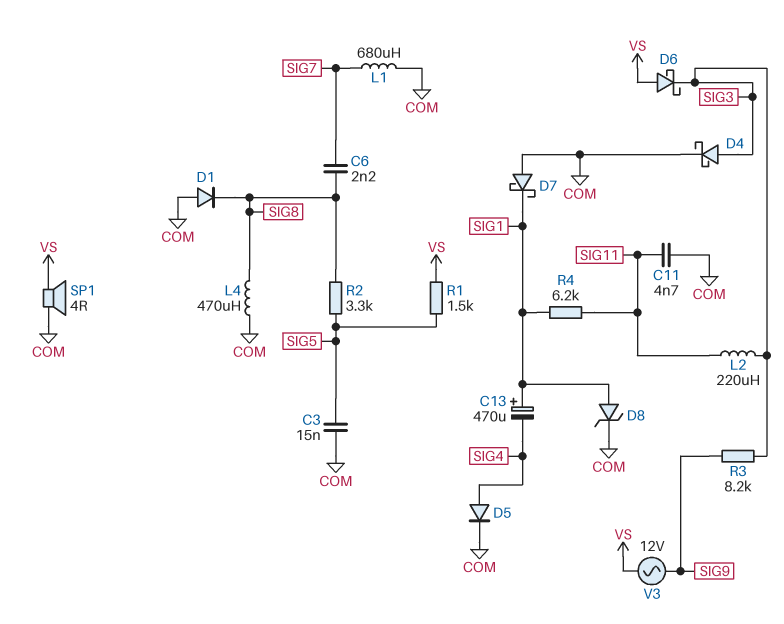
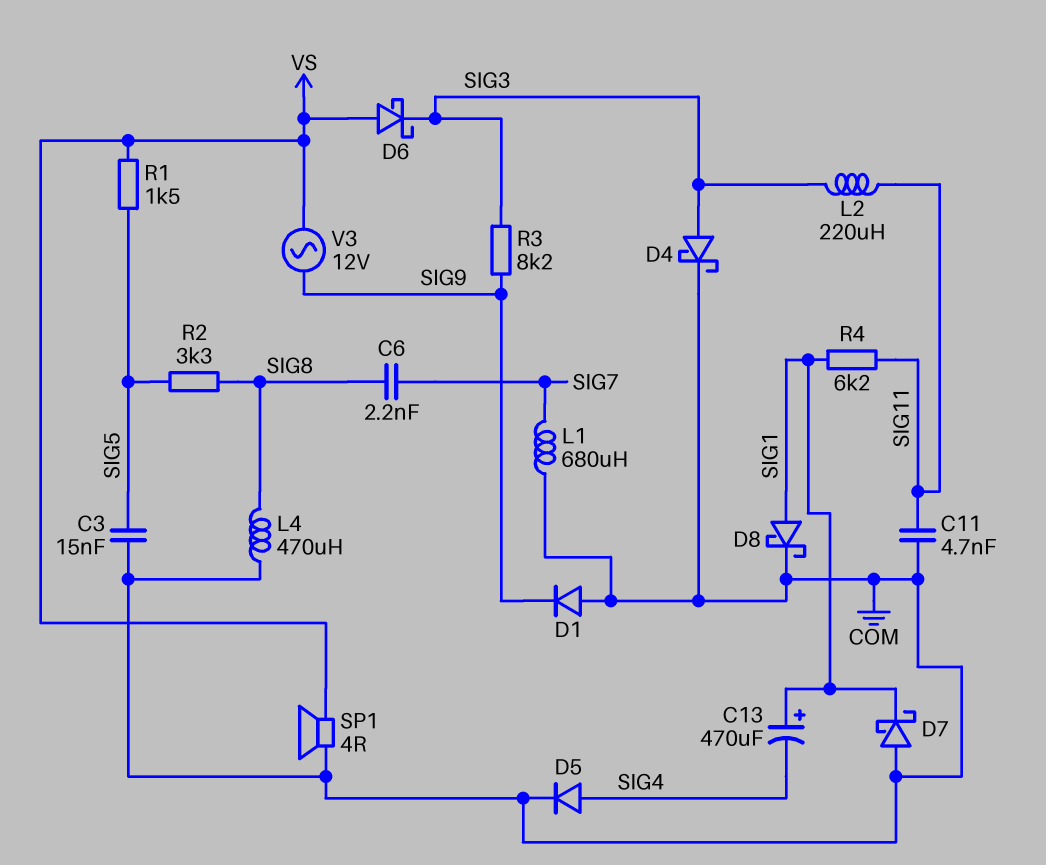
D1: diode (A COM, K SIG8) -> diode (A COM, K SIG9)
D8: zener (A SIG1, K COM) -> schottky (A SIG1, K COM)

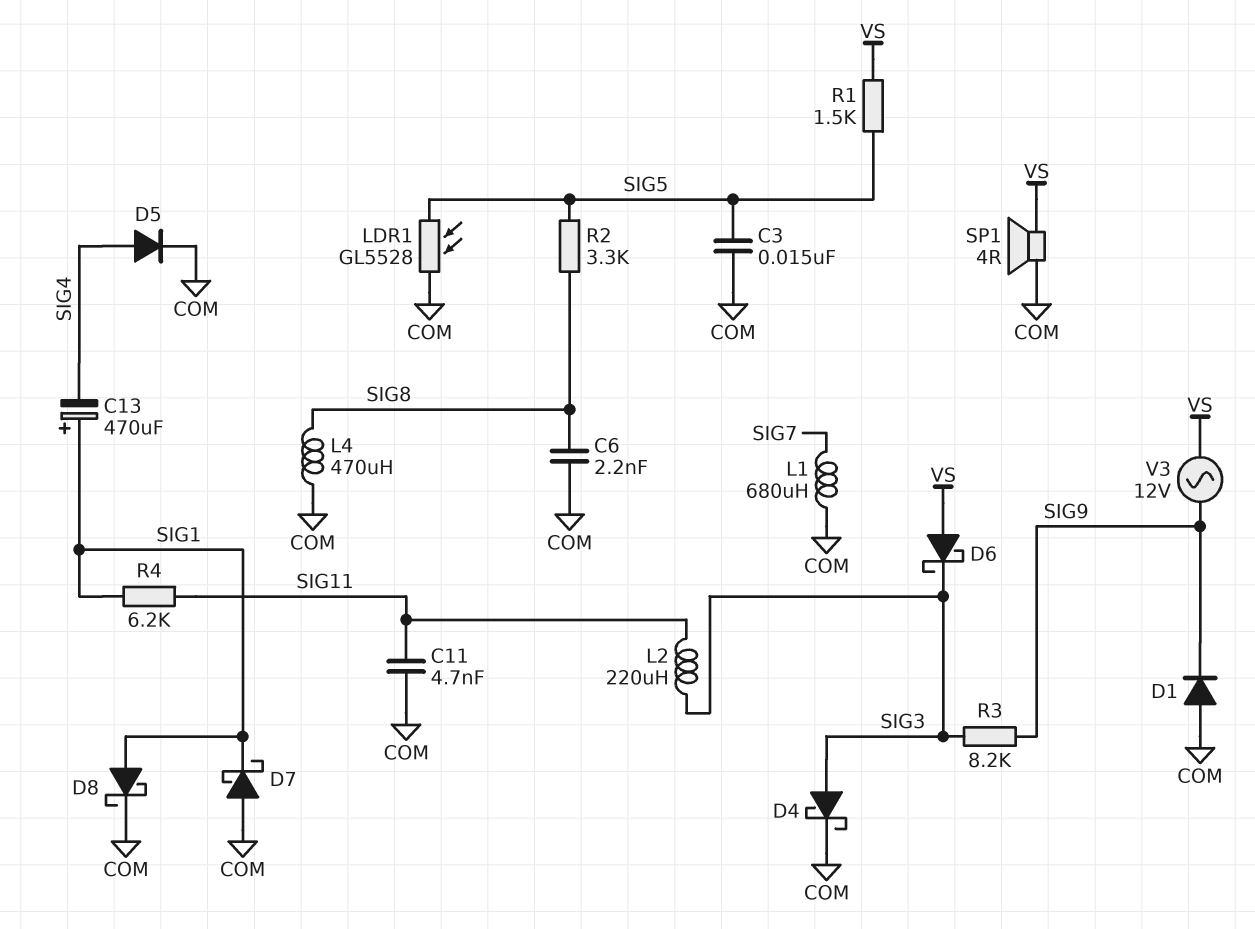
C6: 2.2nF (SIG7, SIG8) -> 2.2nF (COM, SIG8)
LDR1: none -> GL5528 (COM, SIG5)

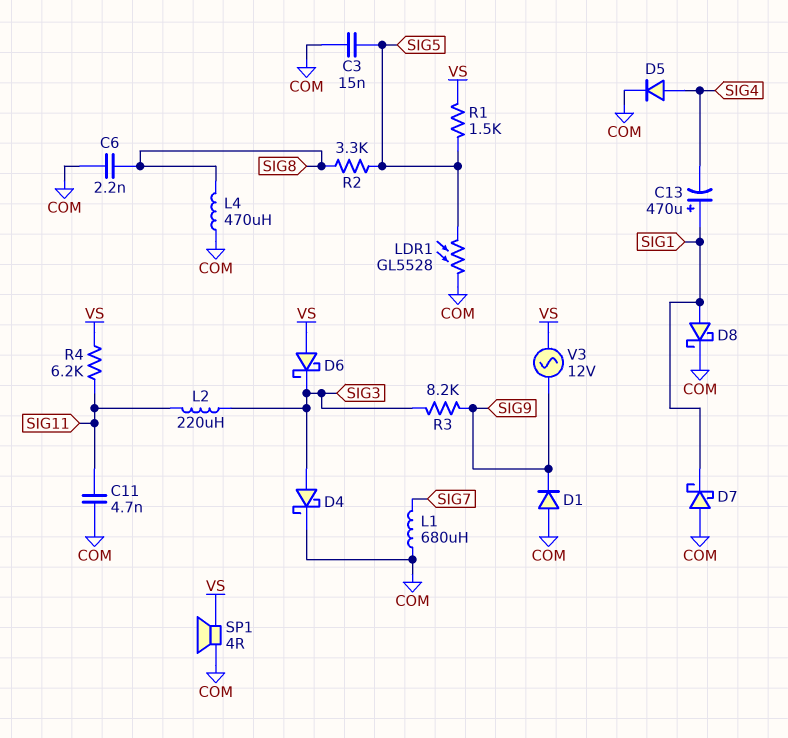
R4: 6.2k (SIG1, SIG11) -> 6.2k (SIG11, VS)

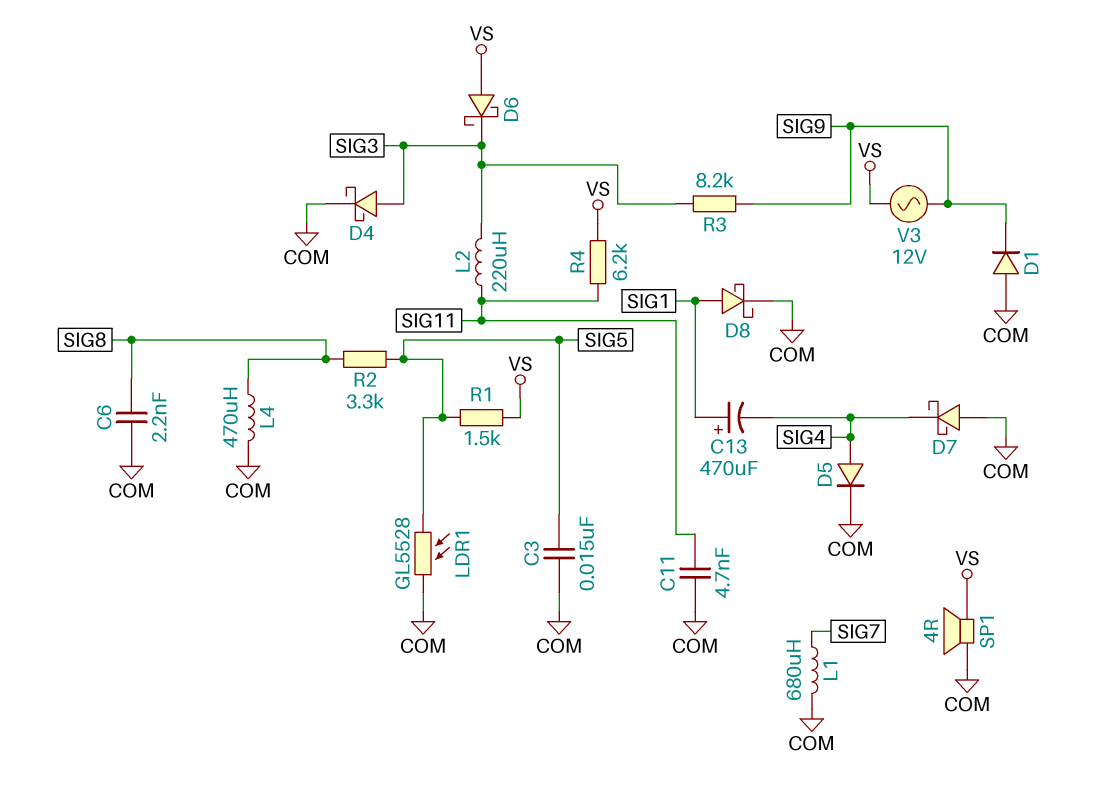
D7: schottky (A COM, K SIG1) -> schottky (A COM, K SIG4)

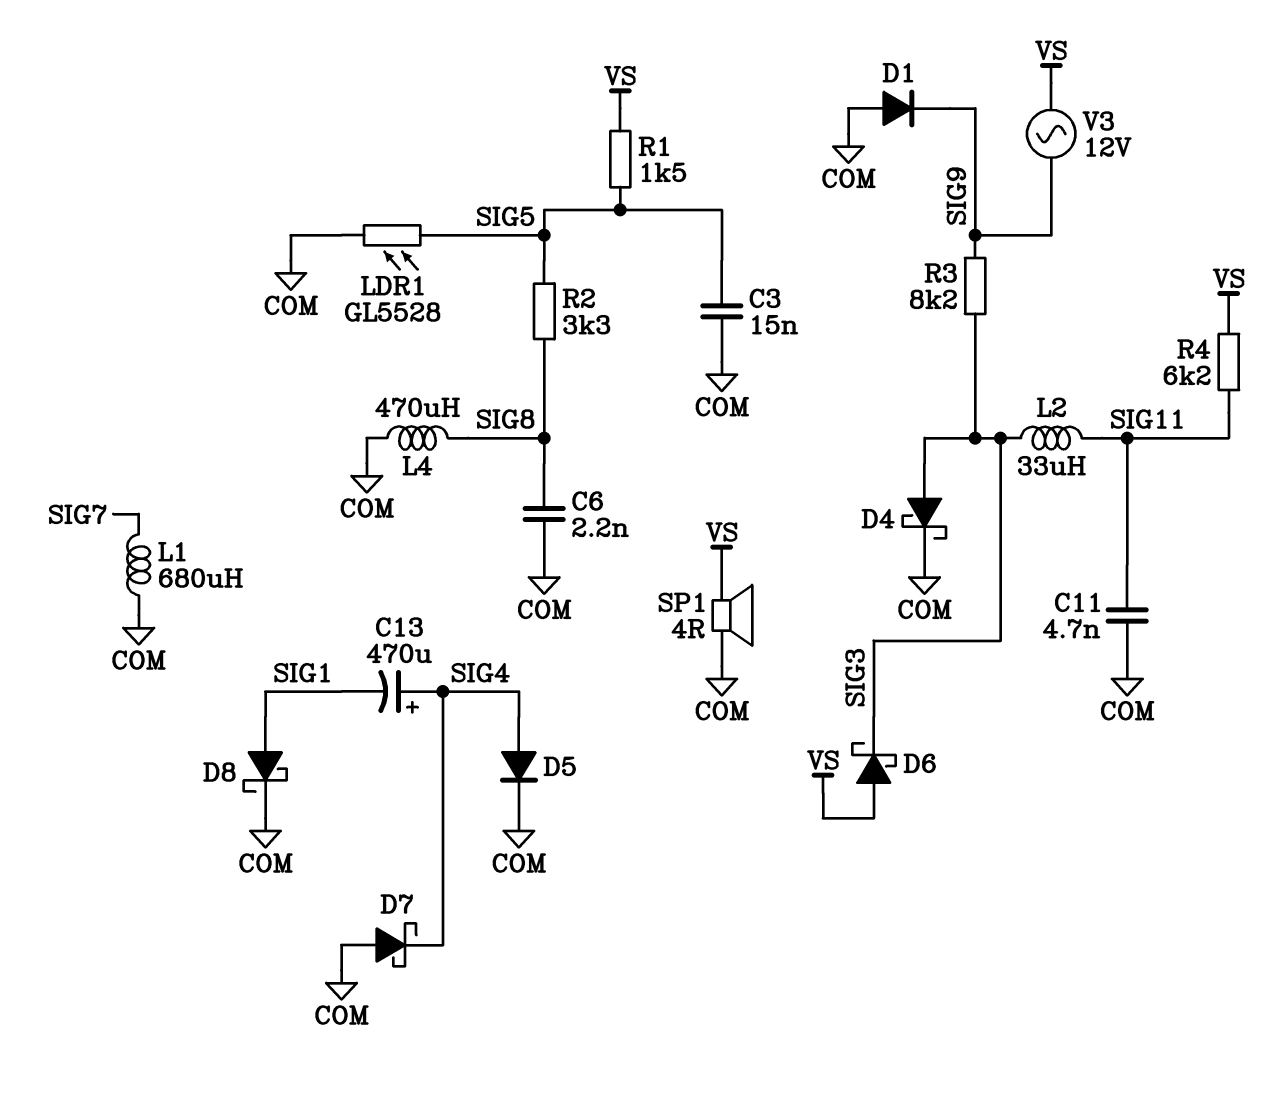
C13: 470uF (plus SIG1, minus SIG4) -> 470uF (plus SIG4, minus SIG1)
L2: 220uH (SIG3, SIG11) -> 33uH (SIG3, SIG11)

